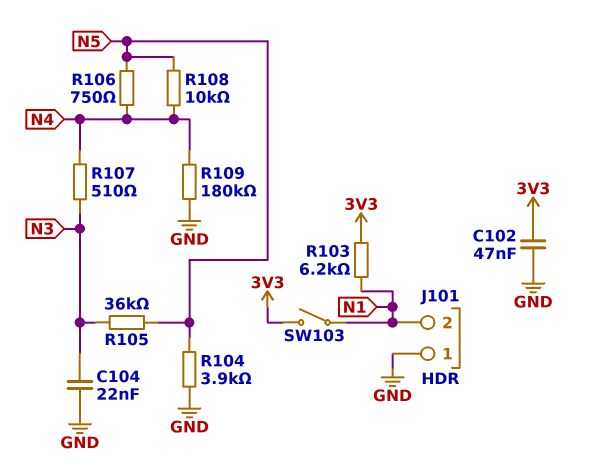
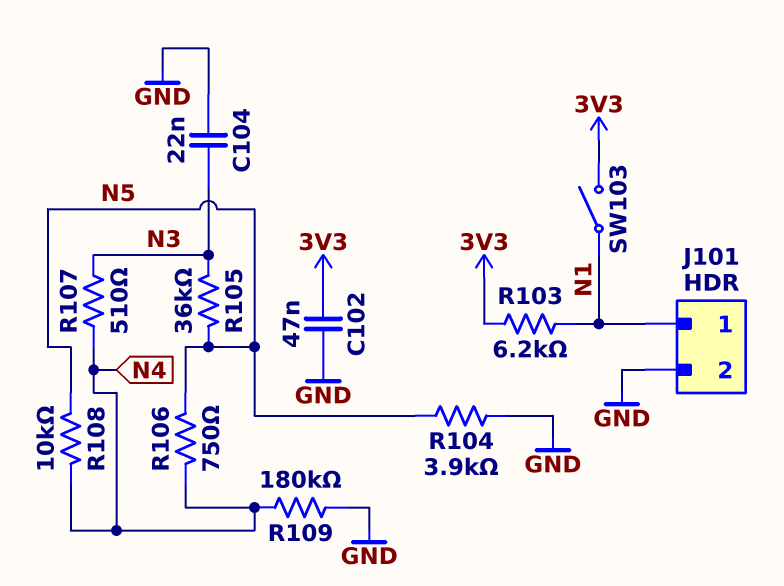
J101 pin 1: GND -> N1
J101 pin 2: N1 -> GND

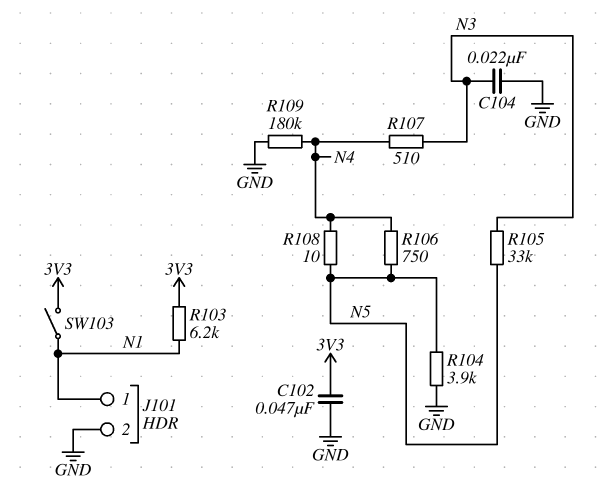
R105: 36k (N3, N5) -> 33k (N3, N5)
R108: 10k (N4, N5) -> 10 (N4, N5)

